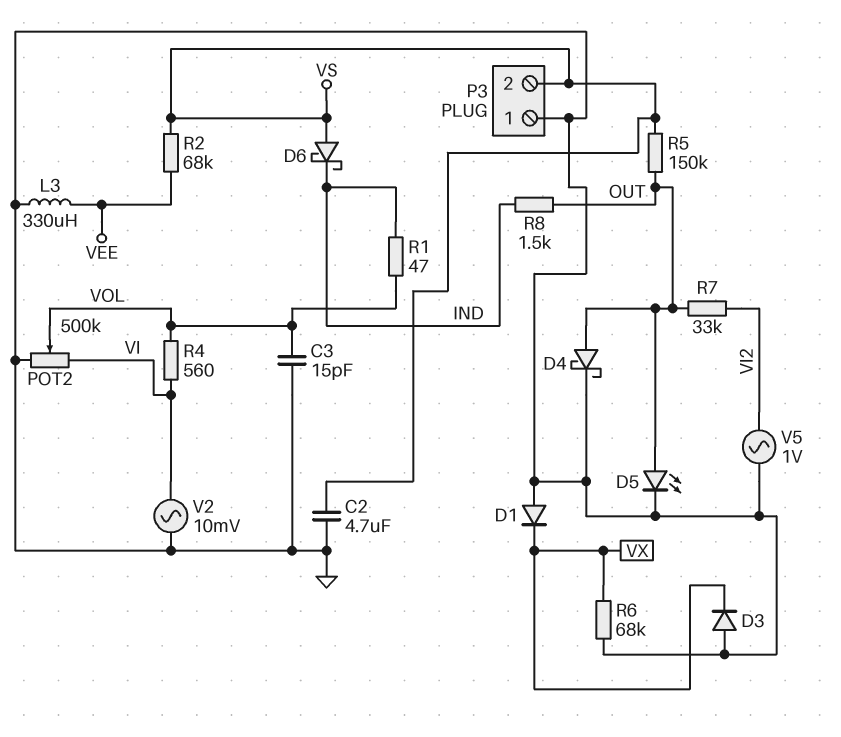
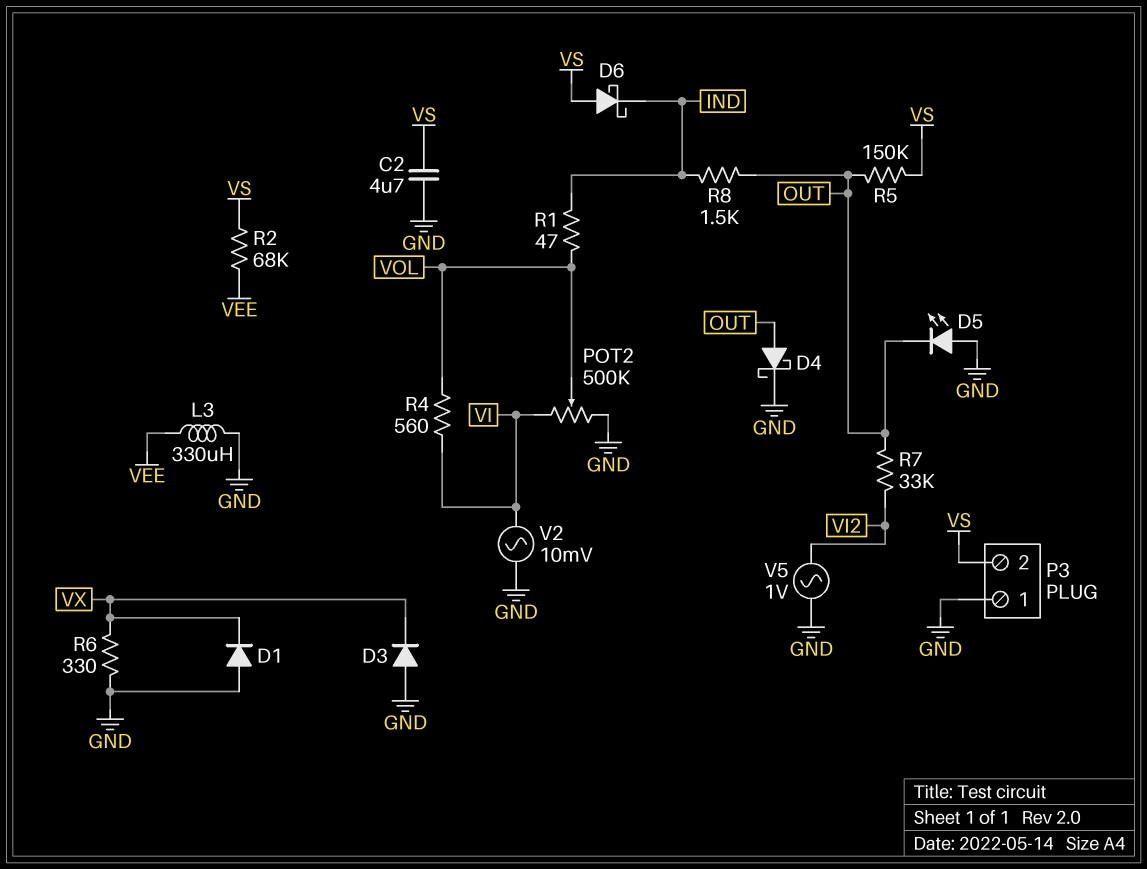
C3: 15pF (GND, VOL) -> none
D5: LED (A OUT, K GND) -> LED (A GND, K OUT)
R6: 68k (GND, VX) -> 330 (GND, VX)

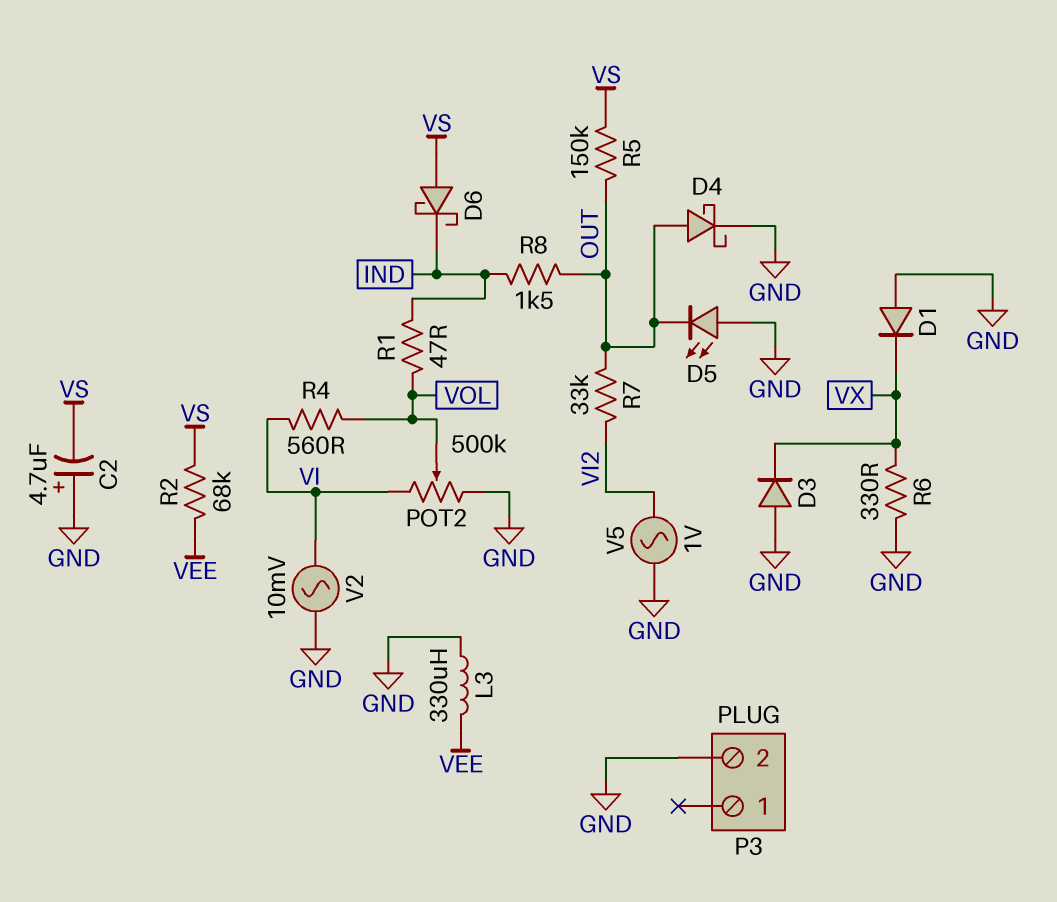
C2: 4.7uF (GND, VS) -> 4.7uF (plus GND, minus VS)
P3 pin 1: GND -> none
P3 pin 2: VS -> GND

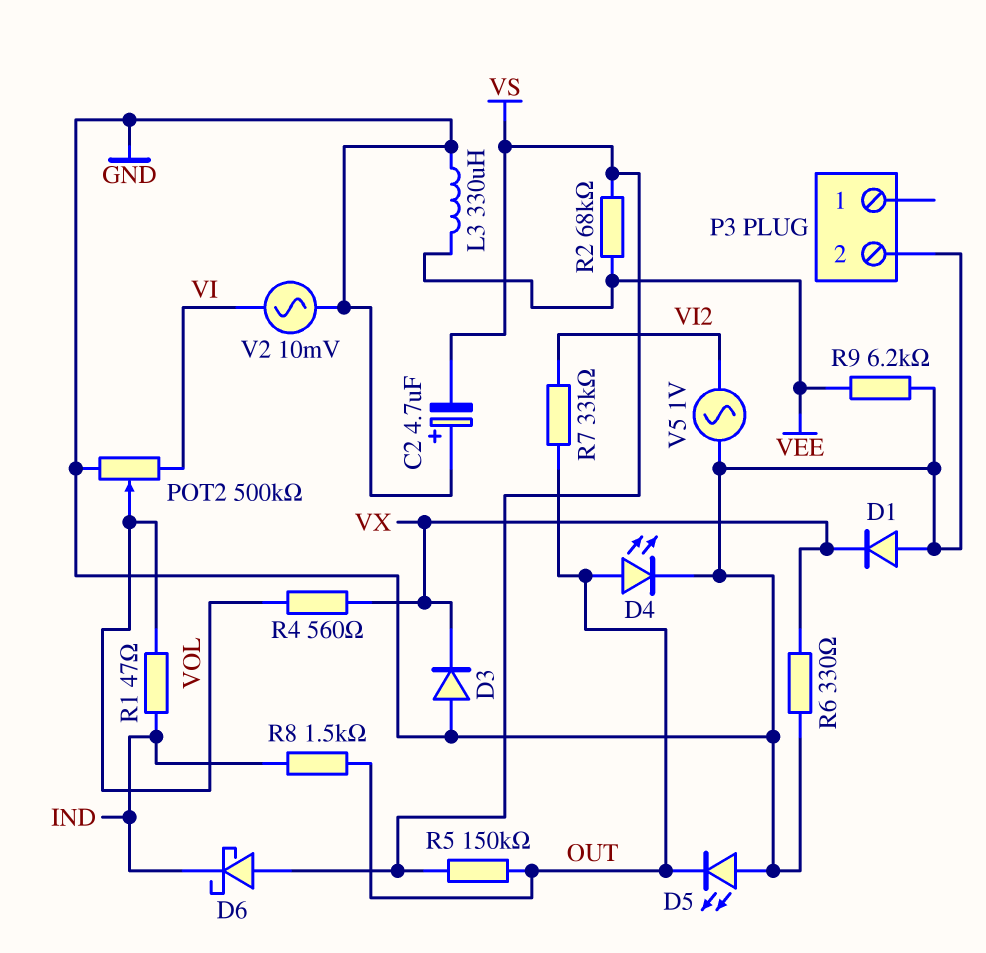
D4: schottky (A OUT, K GND) -> LED (A OUT, K GND)
R4: 560 (VI, VOL) -> 560 (VOL, VX)
R9: none -> 6.2k (GND, VEE)

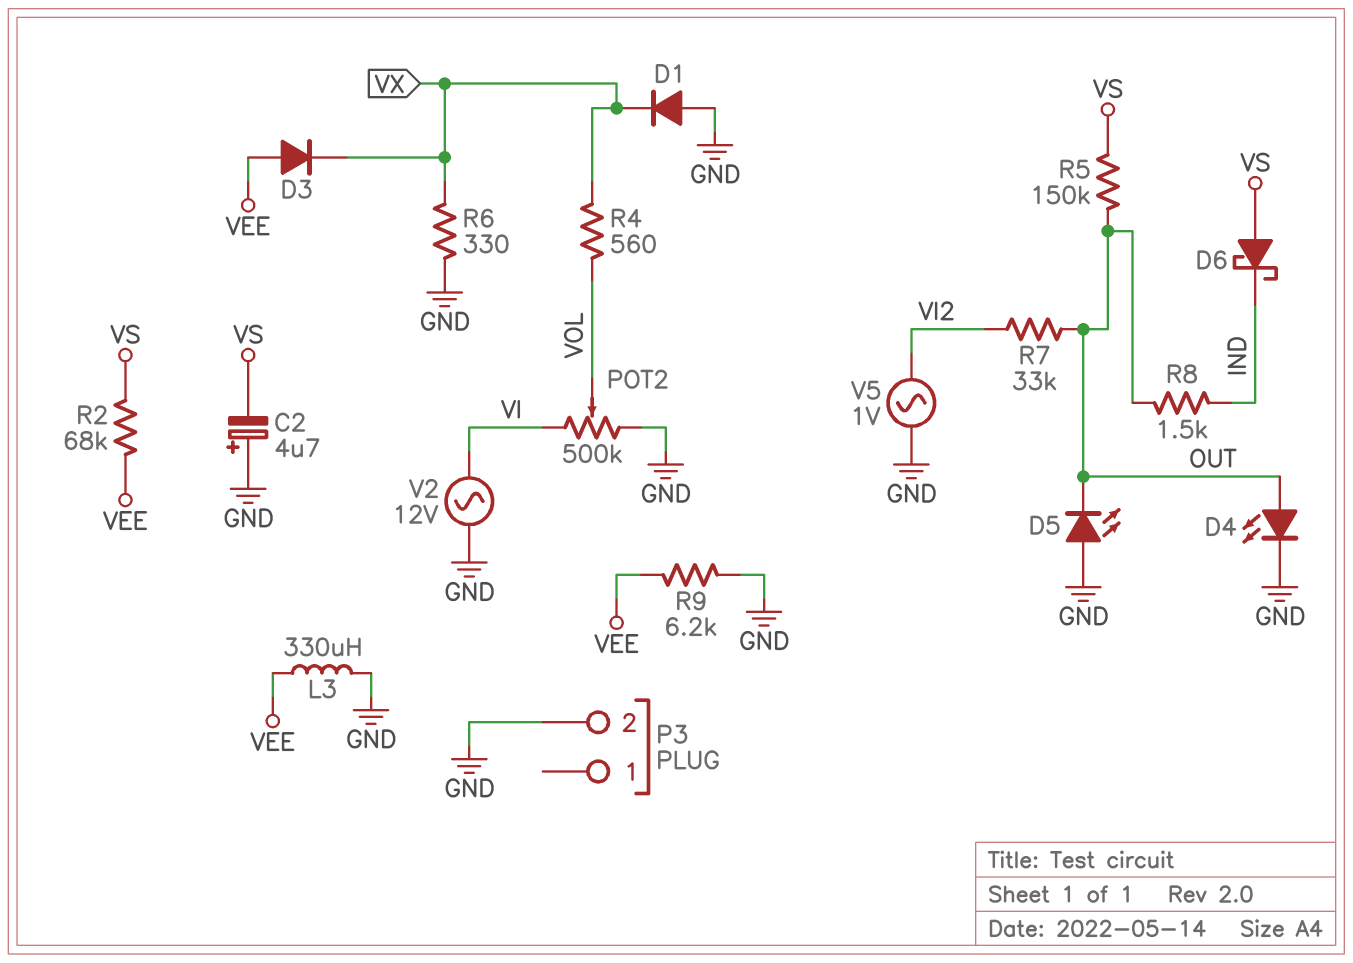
D3: diode (A GND, K VX) -> diode (A VEE, K VX)
R1: 47 (IND, VOL) -> none
V2: AC 10mV (GND, VI) -> AC 12V (GND, VI)

